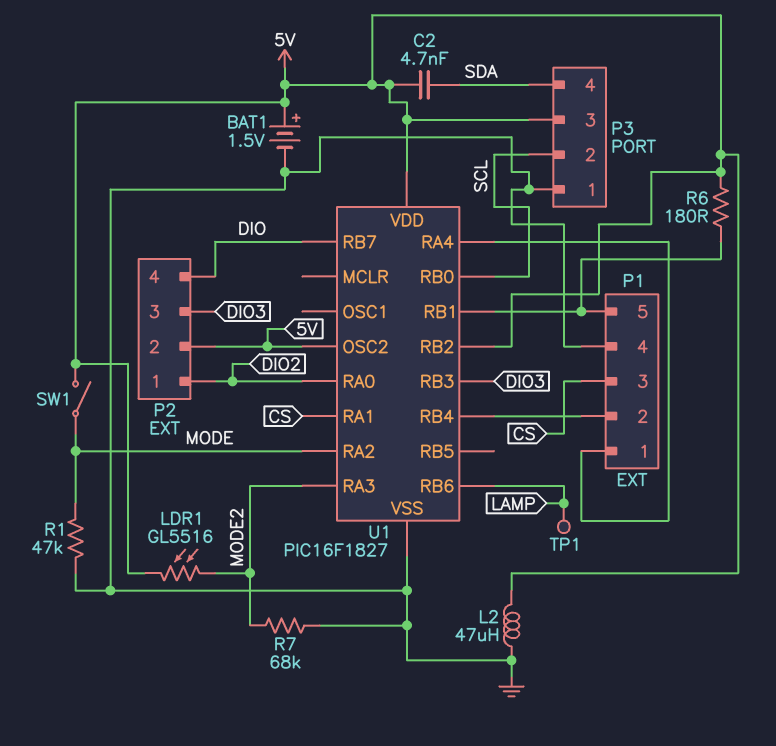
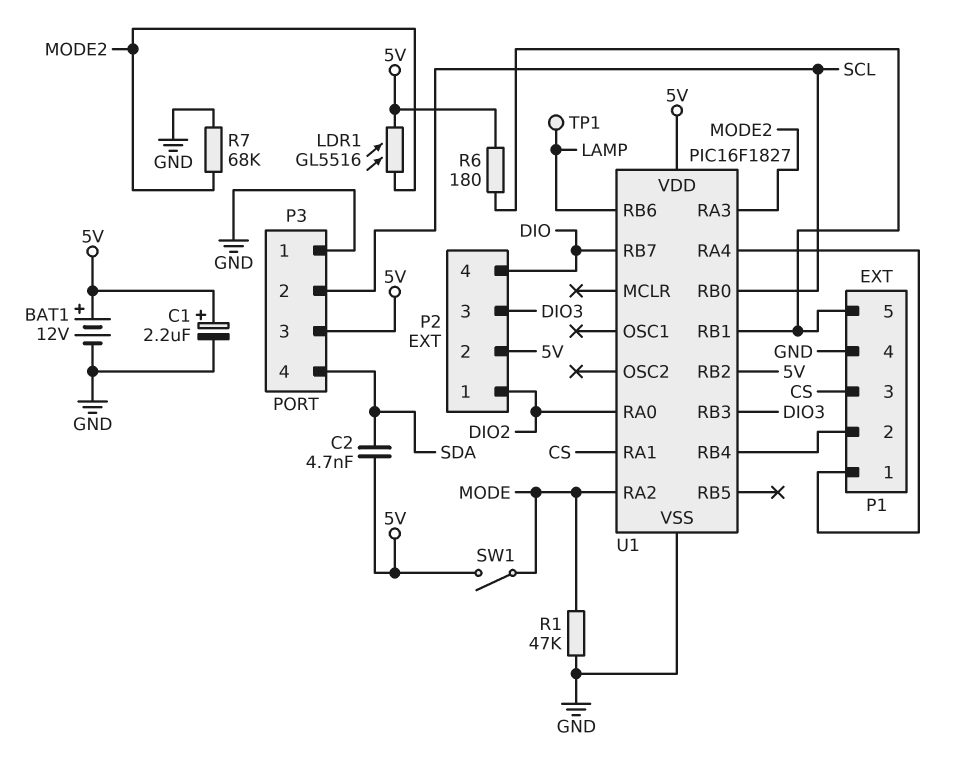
BAT1: 1.5V (plus 5V, minus GND) -> 12V (plus 5V, minus GND)
C1: none -> 2.2uF (plus 5V, minus GND)
L2: 47uH (5V, GND) -> none
U1 pin OSC2: 5V -> none

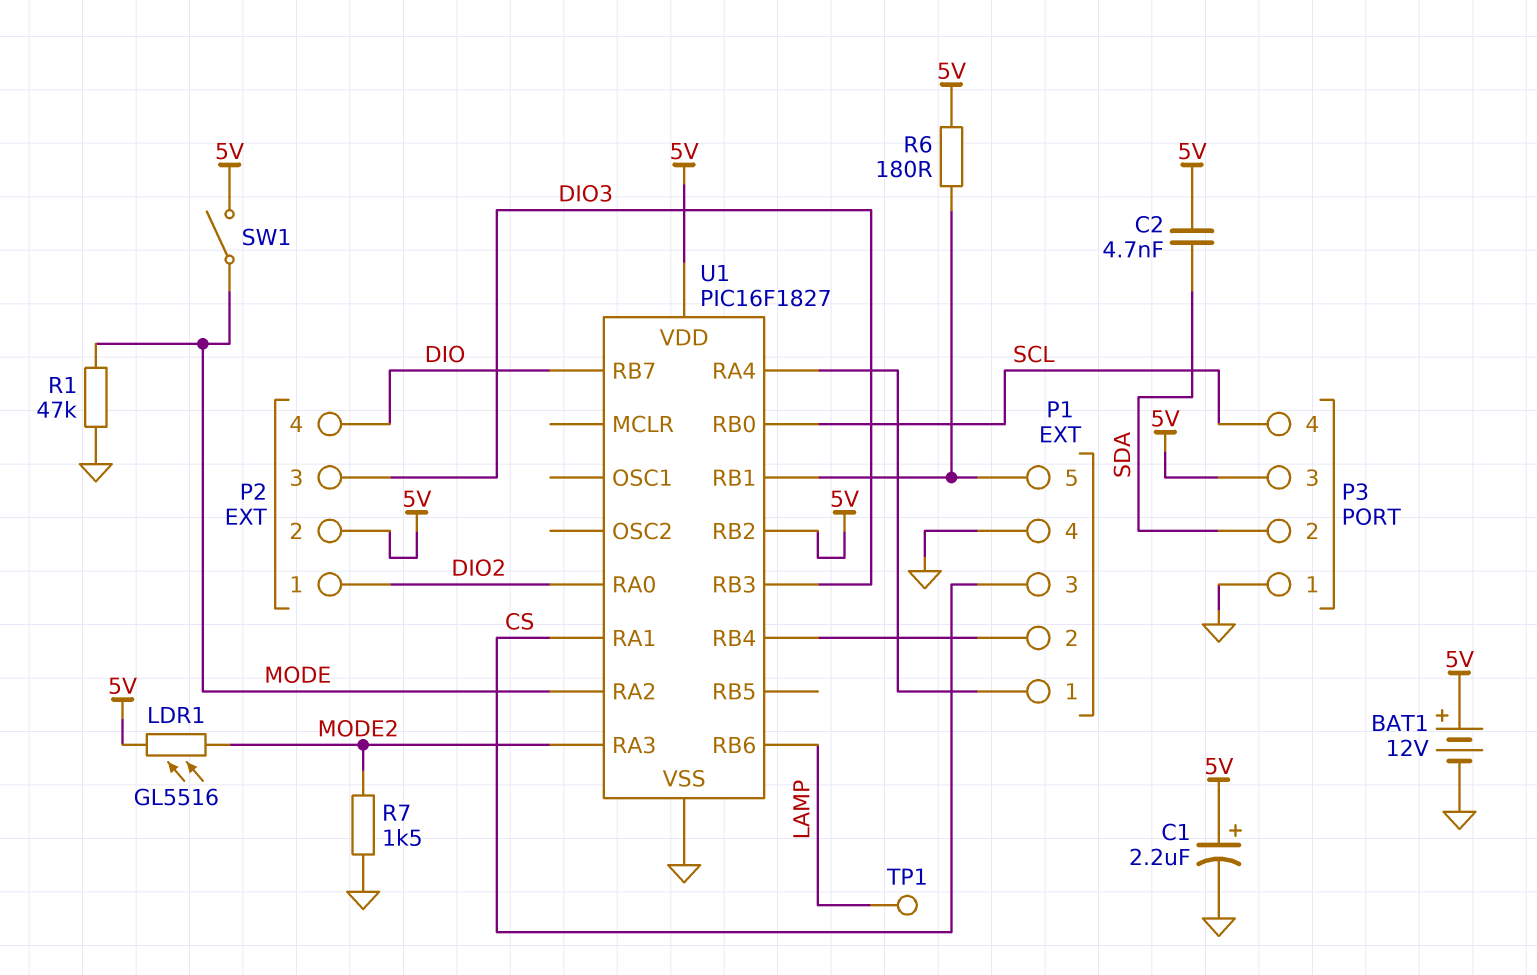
P3 pin 2: SCL -> SDA
P3 pin 4: SDA -> SCL
R7: 68k (GND, MODE2) -> 1.5k (GND, MODE2)

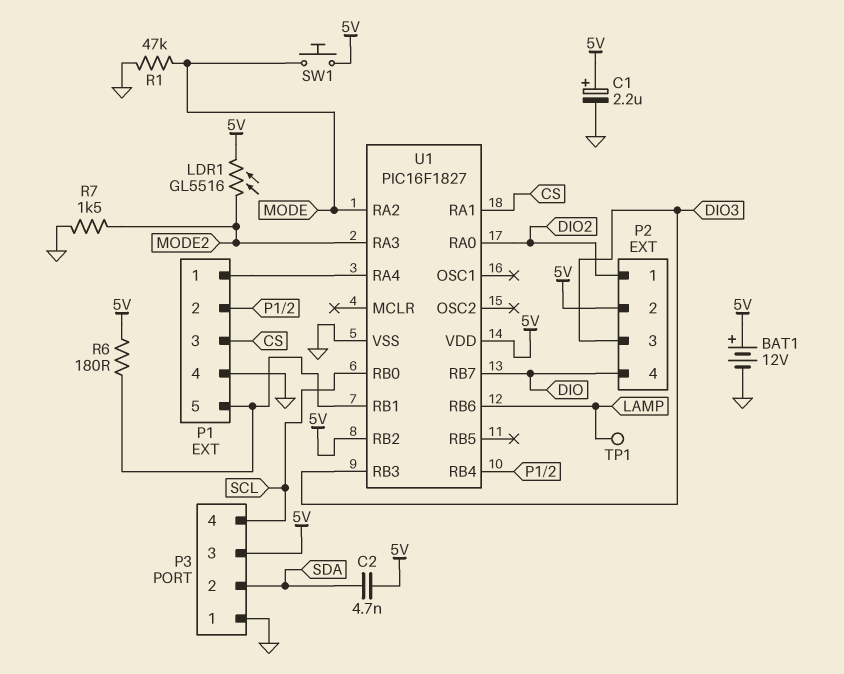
SW1: switch (5V, MODE) -> button (5V, MODE)

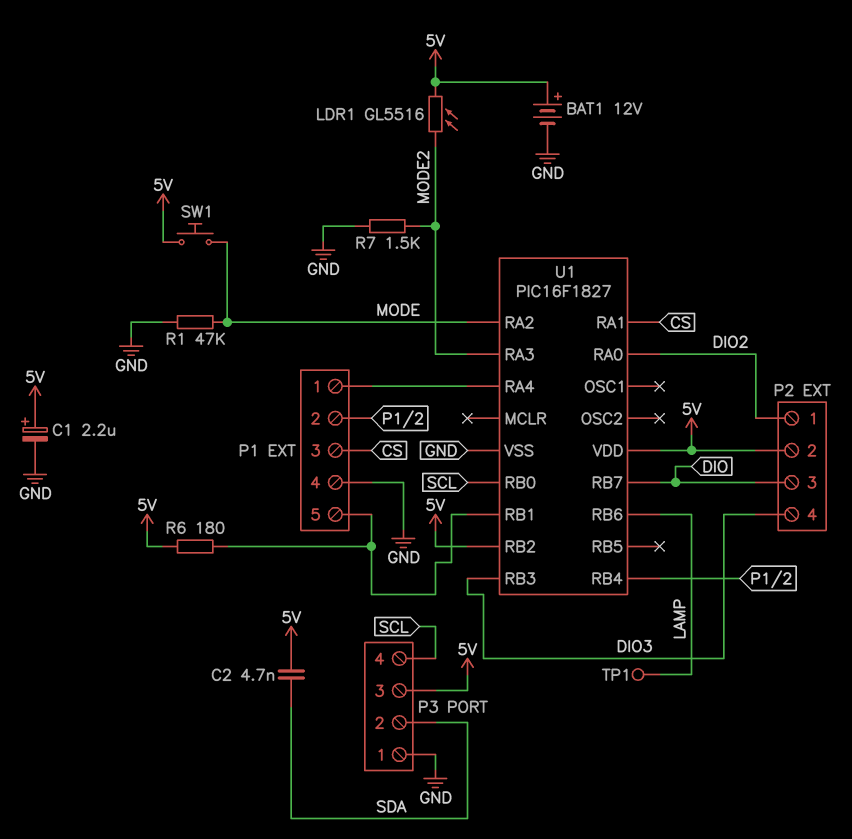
P2 pin 3: DIO3 -> DIO
P2 pin 4: DIO -> DIO3

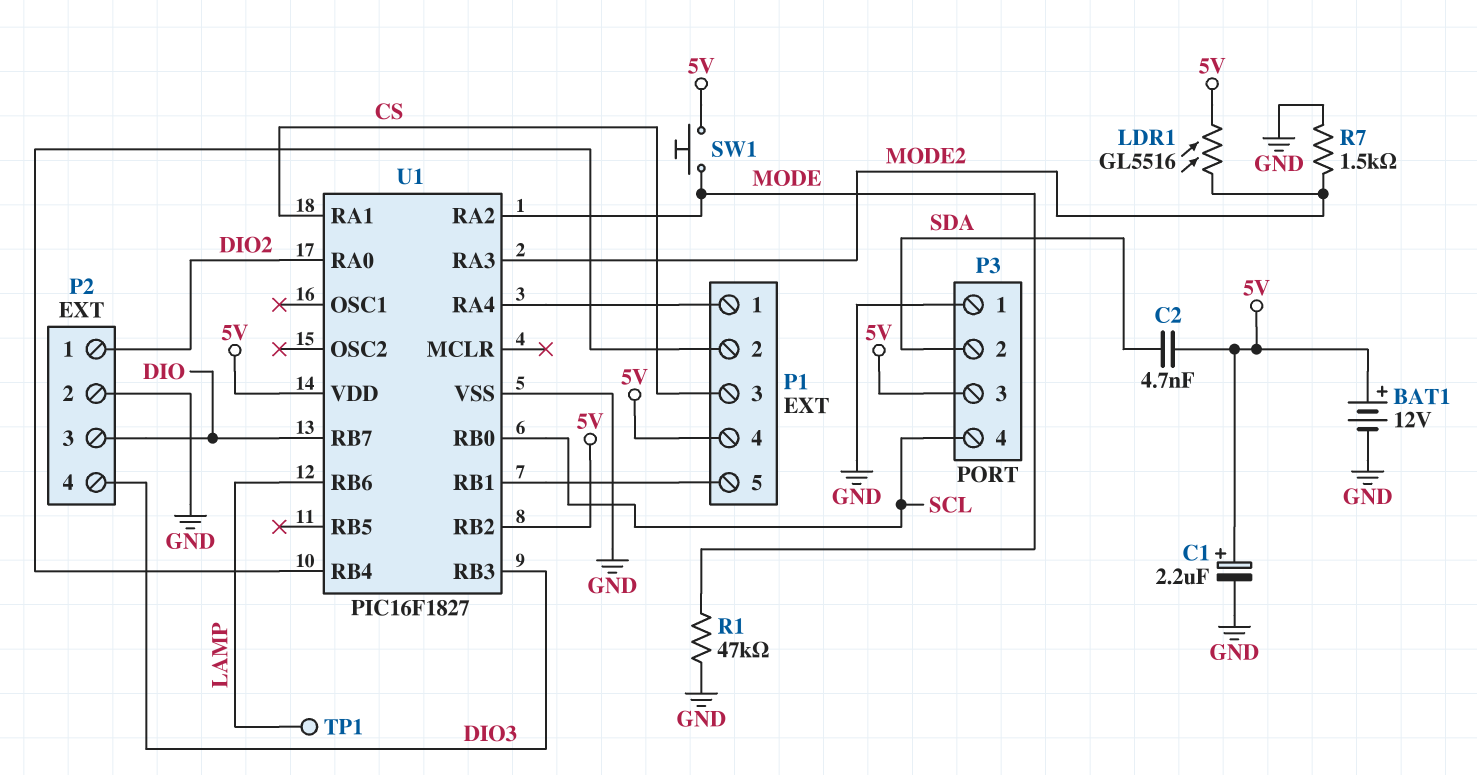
P1 pin 4: GND -> 5V
P2 pin 2: 5V -> GND
R6: 180 (5V, P1/5) -> none

